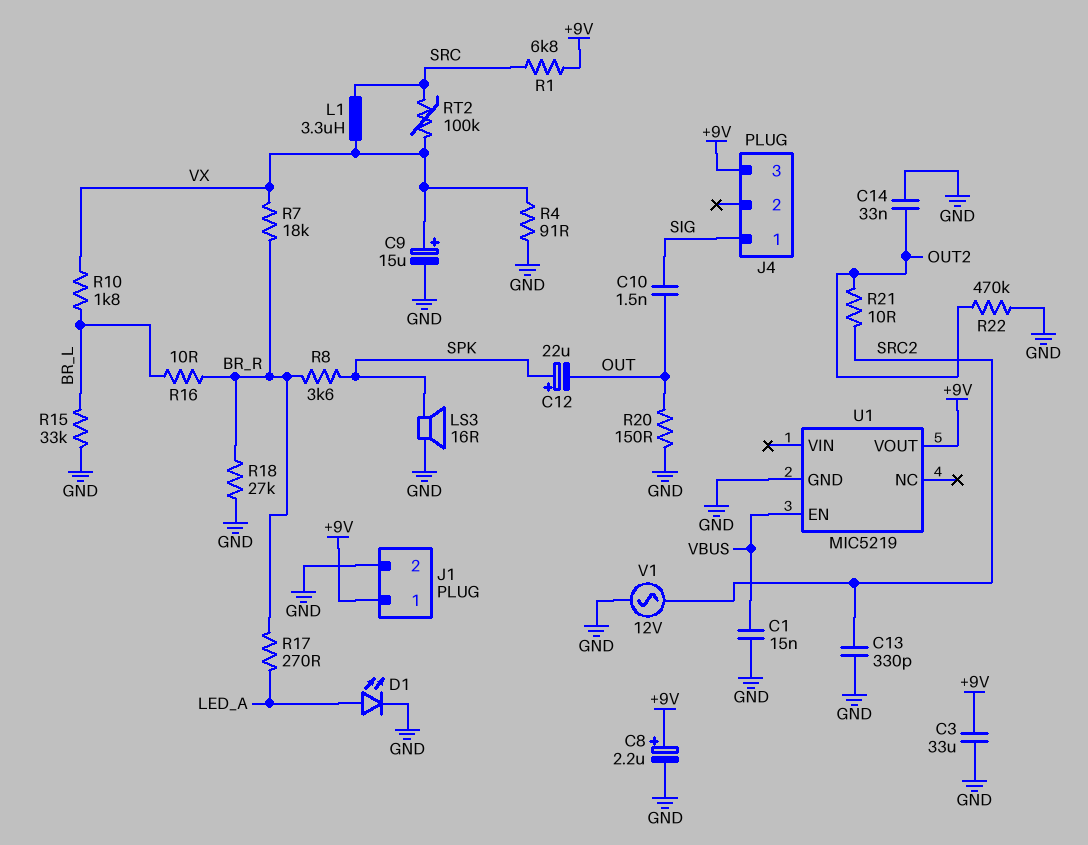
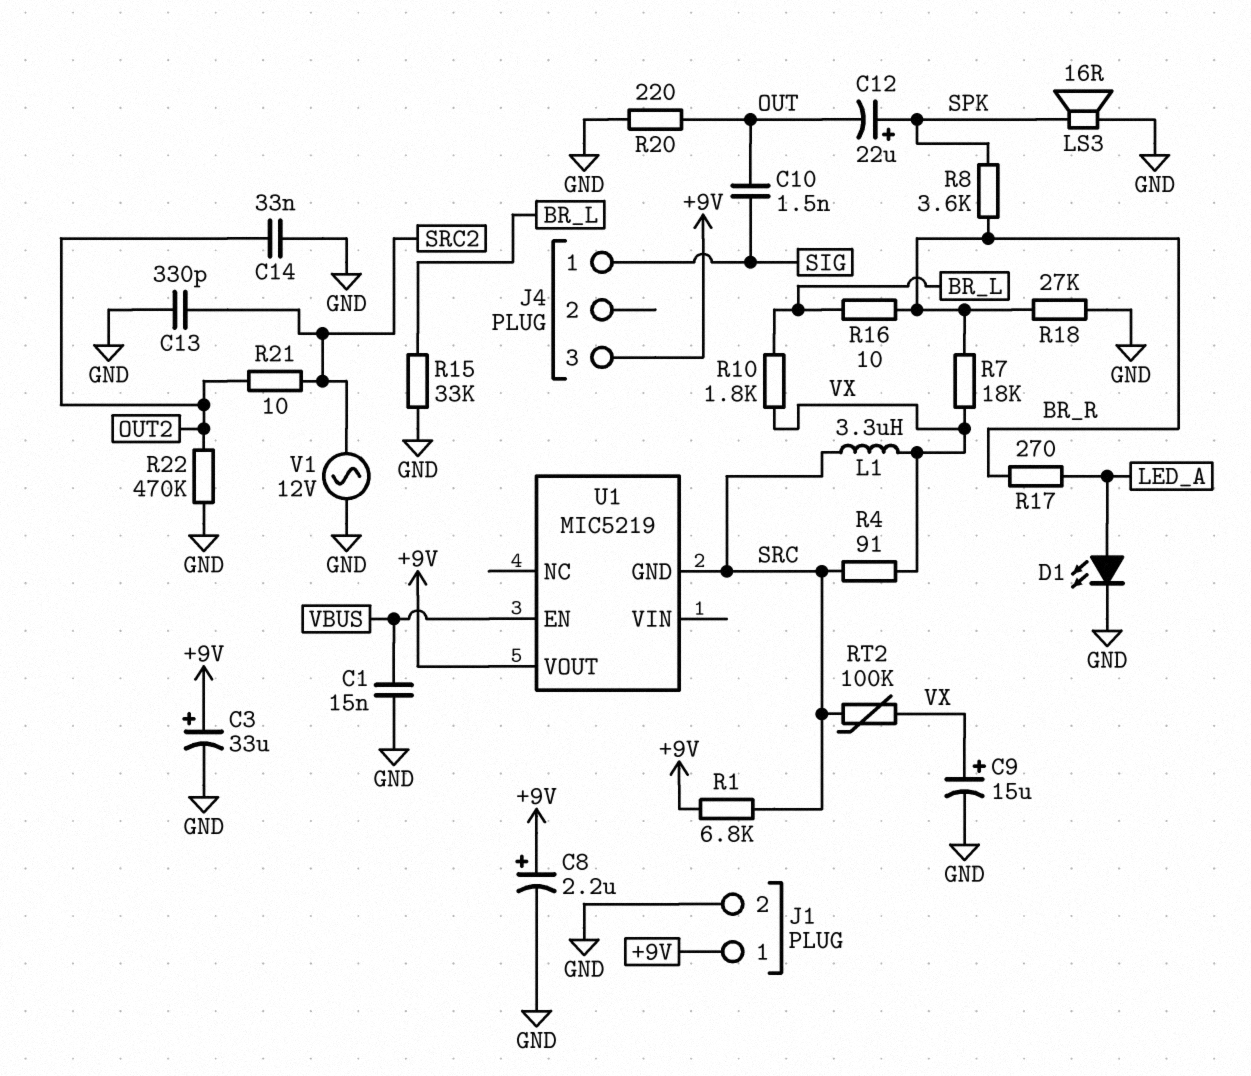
C3: 33uF (+9V, GND) -> 33uF (plus +9V, minus GND)
R4: 91 (GND, VX) -> 91 (SRC, VX)
R20: 150 (GND, OUT) -> 220 (GND, OUT)
U1 pin GND: GND -> SRC

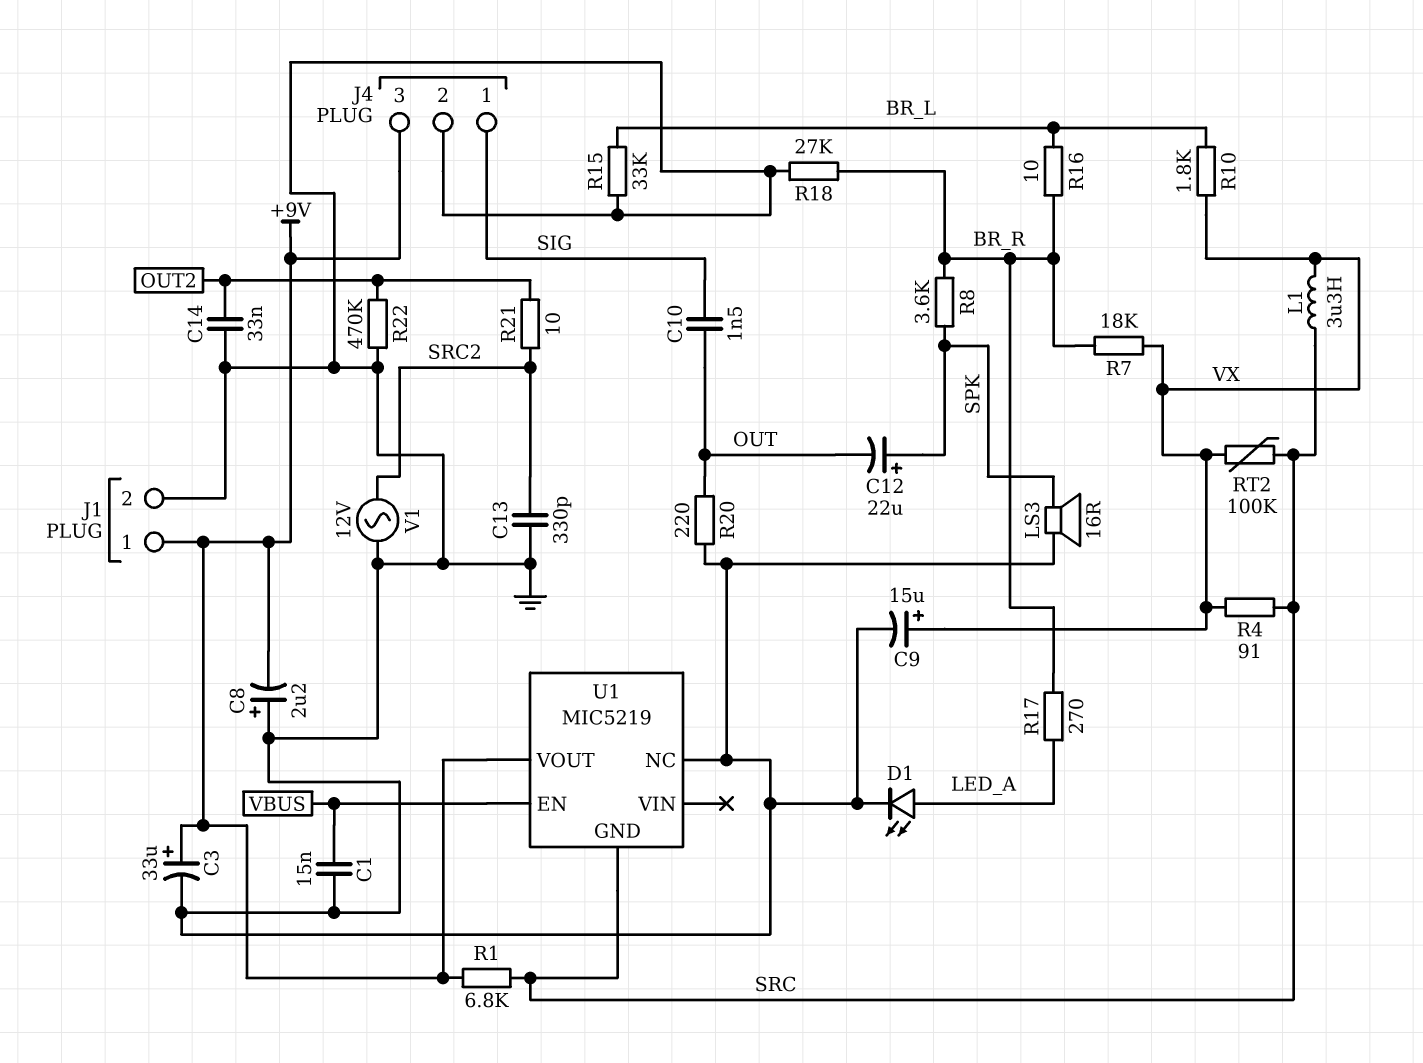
C8: 2.2uF (plus +9V, minus GND) -> 2.2uF (plus GND, minus +9V)
J4 pin 2: none -> GND
U1 pin NC: none -> GND

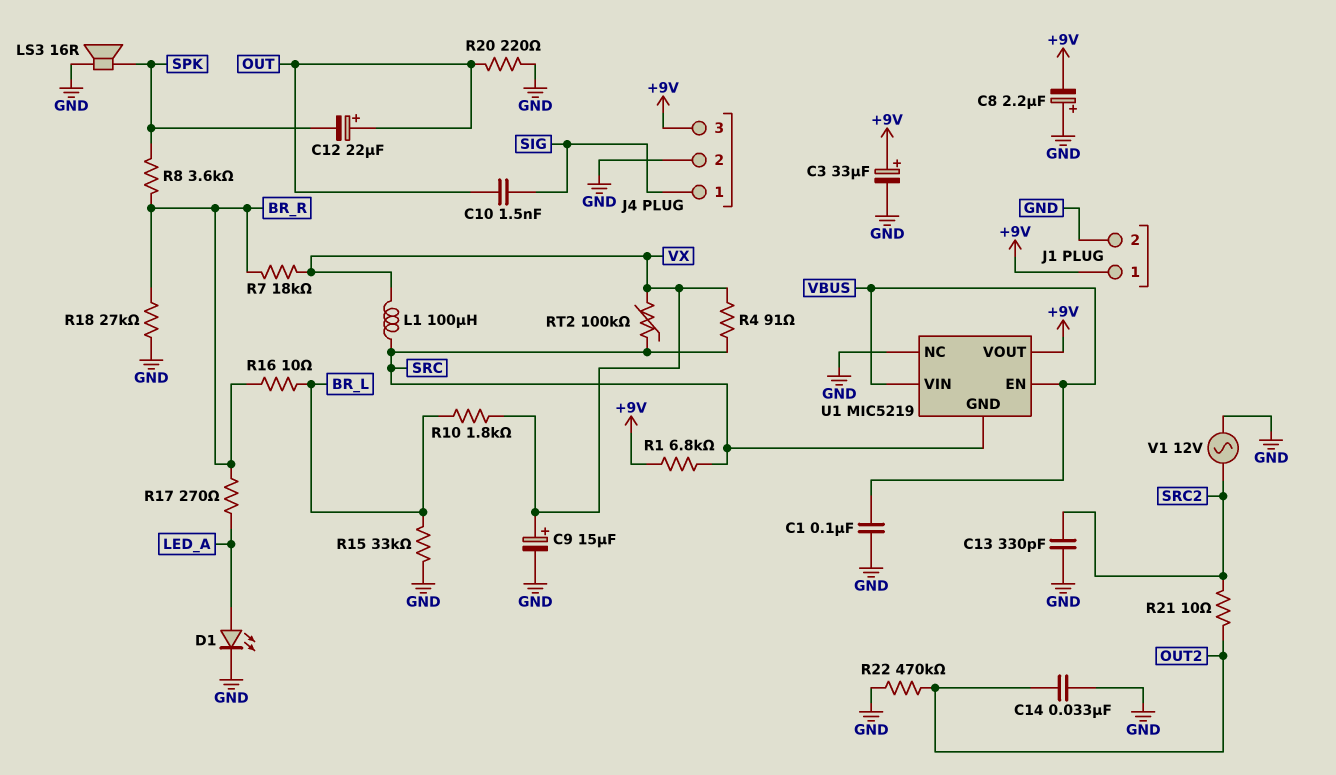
C1: 15nF (GND, VBUS) -> 100nF (GND, VBUS)
C12: 22uF (plus SPK, minus OUT) -> 22uF (plus OUT, minus SPK)
L1: 3.3uH (SRC, VX) -> 100uH (SRC, VX)
U1 pin VIN: none -> VBUS

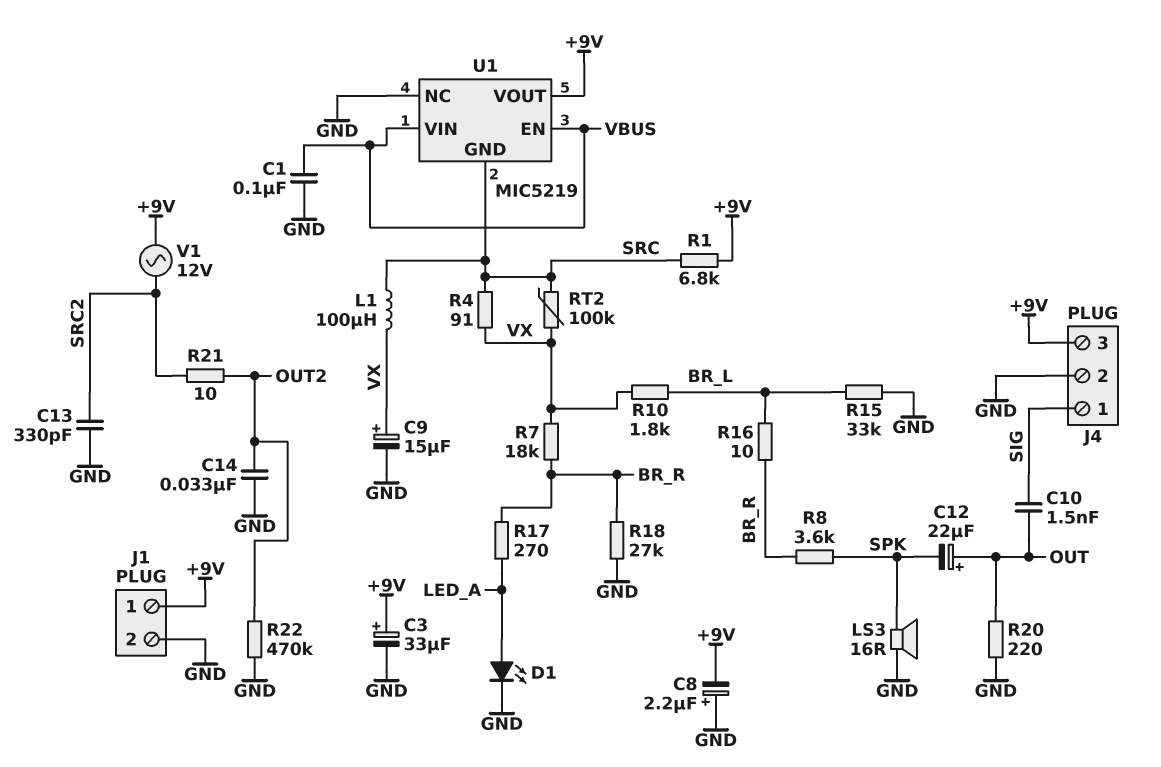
V1: AC 12V (GND, SRC2) -> AC 12V (+9V, SRC2)

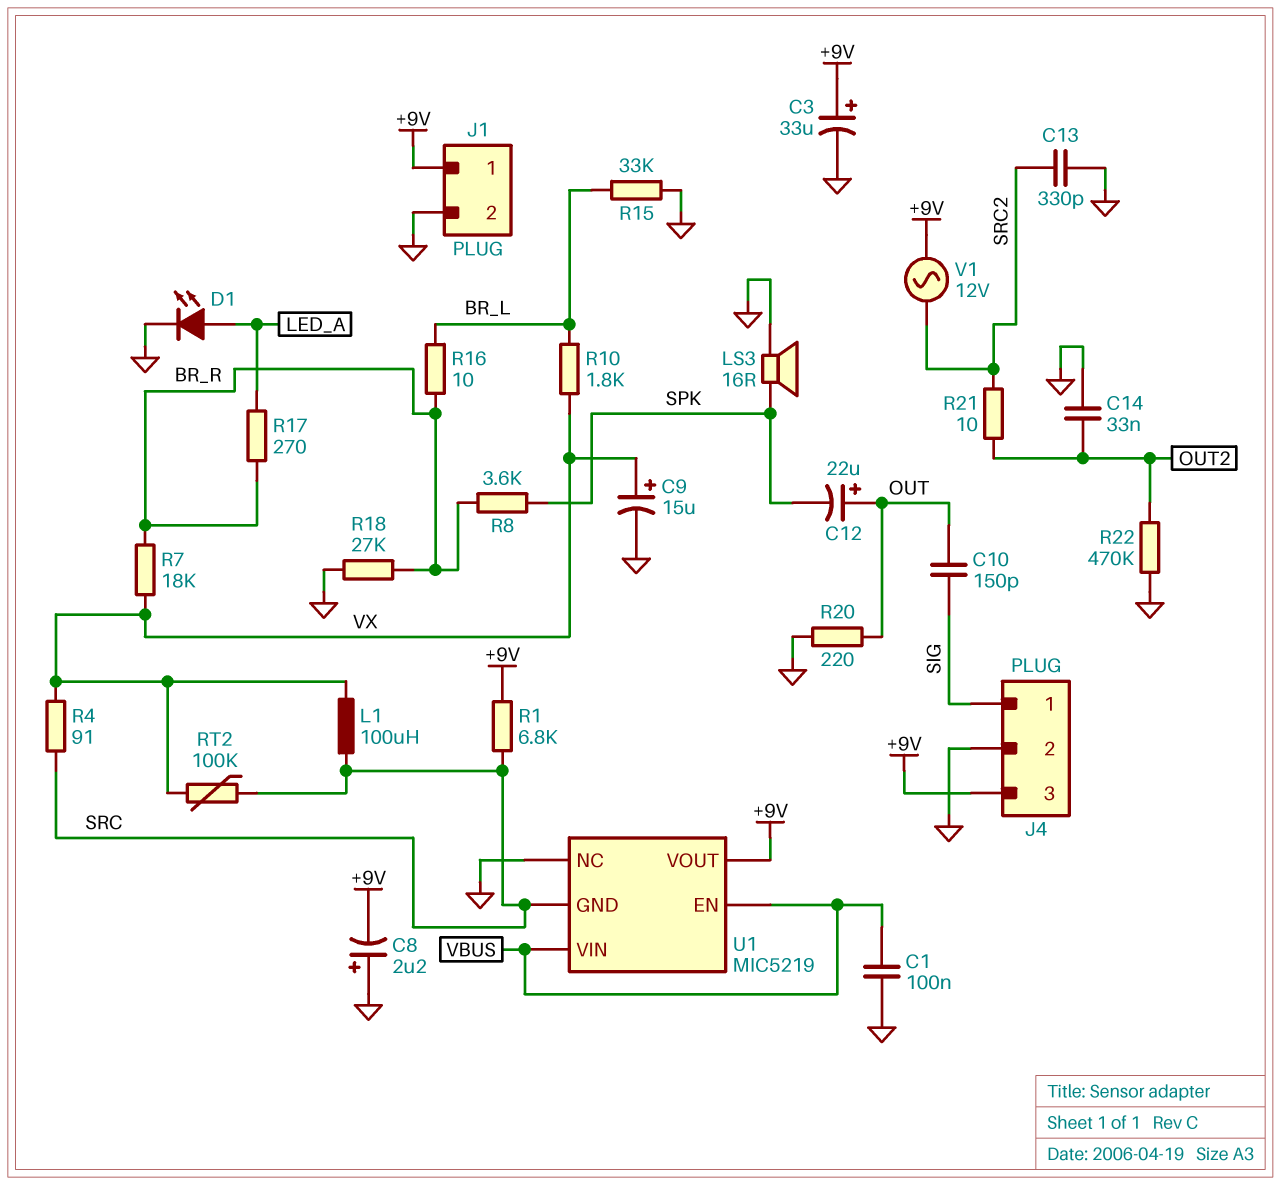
C10: 1.5nF (OUT, SIG) -> 150pF (OUT, SIG)

